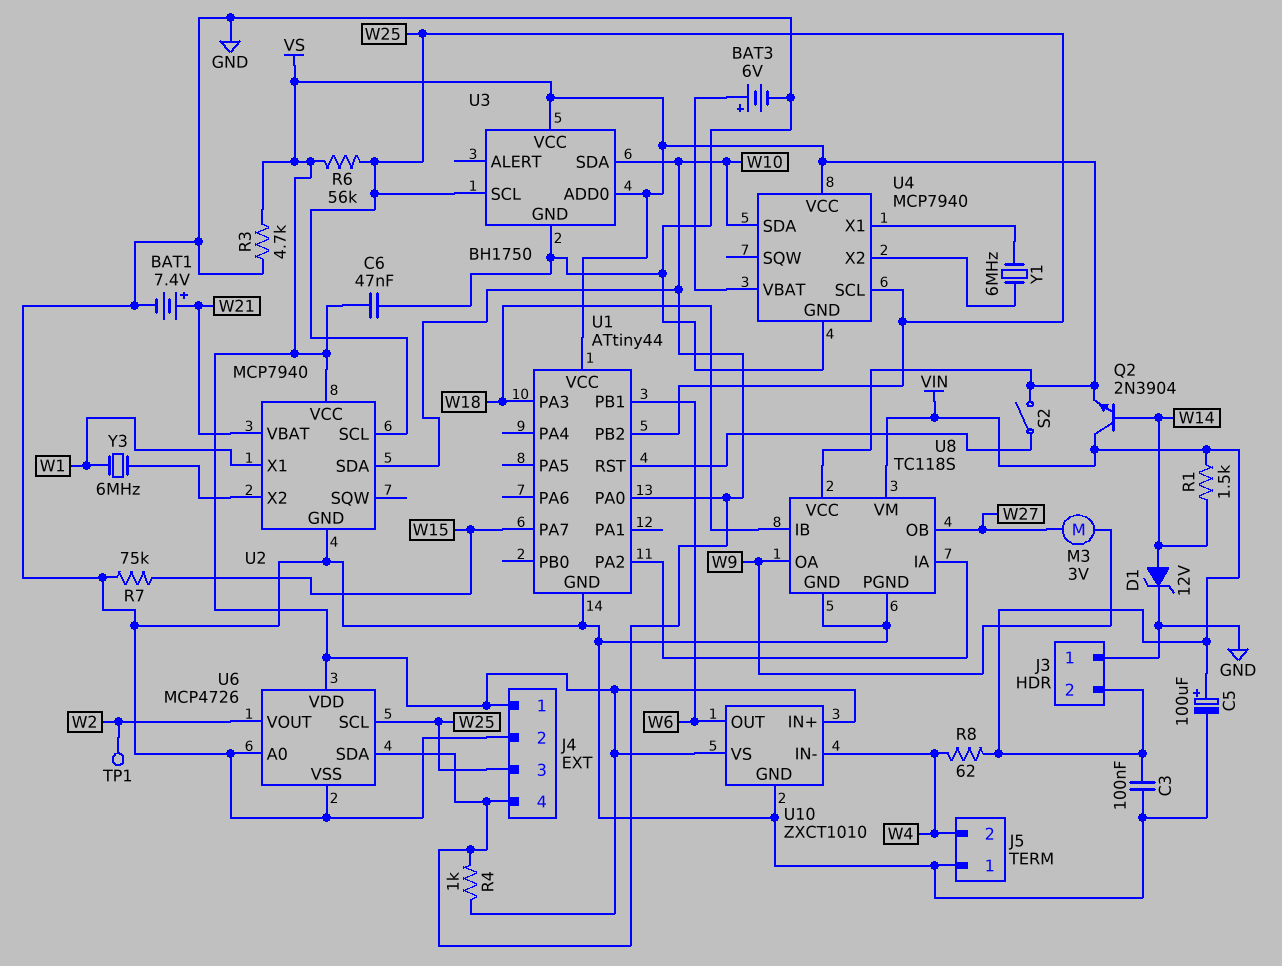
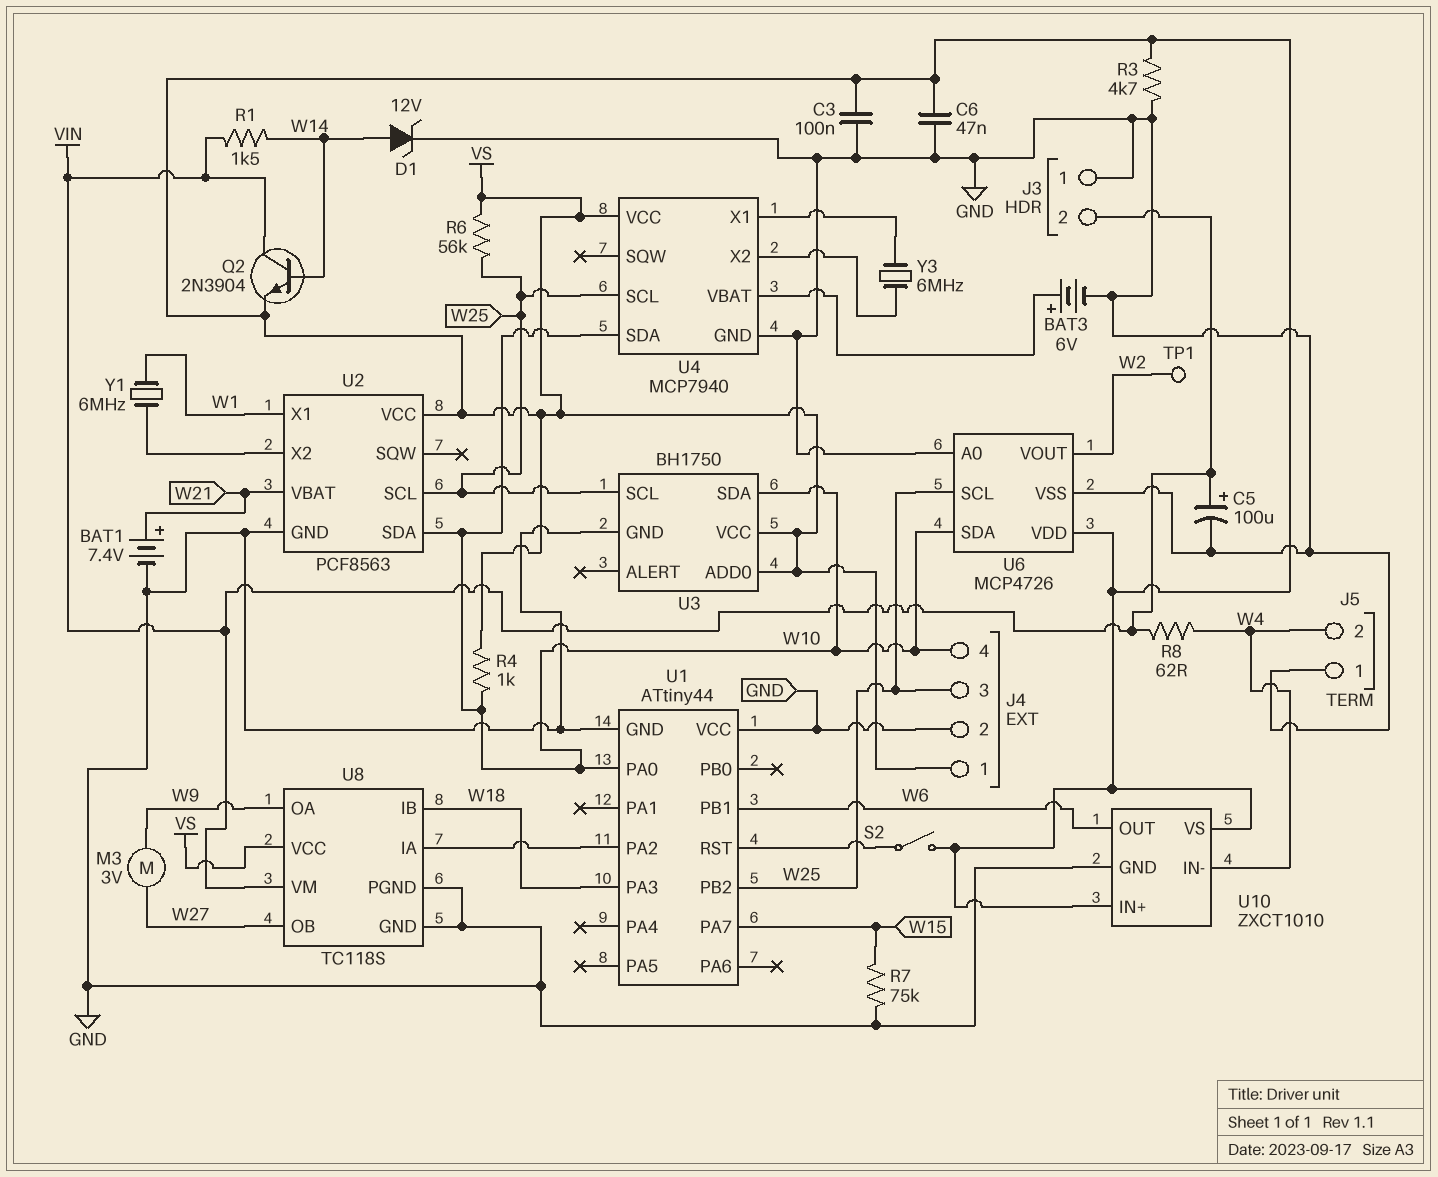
C3: 100nF (GND, VIN) -> 100nF (GND, VS)
U1 pin VCC: VS -> GND
U2: MCP7940 -> PCF8563
Y1: 6MHz (U4/X1, U4/X2) -> 6MHz (U2/X2, W1)
Y3: 6MHz (U2/X2, W1) -> 6MHz (U4/X1, U4/X2)

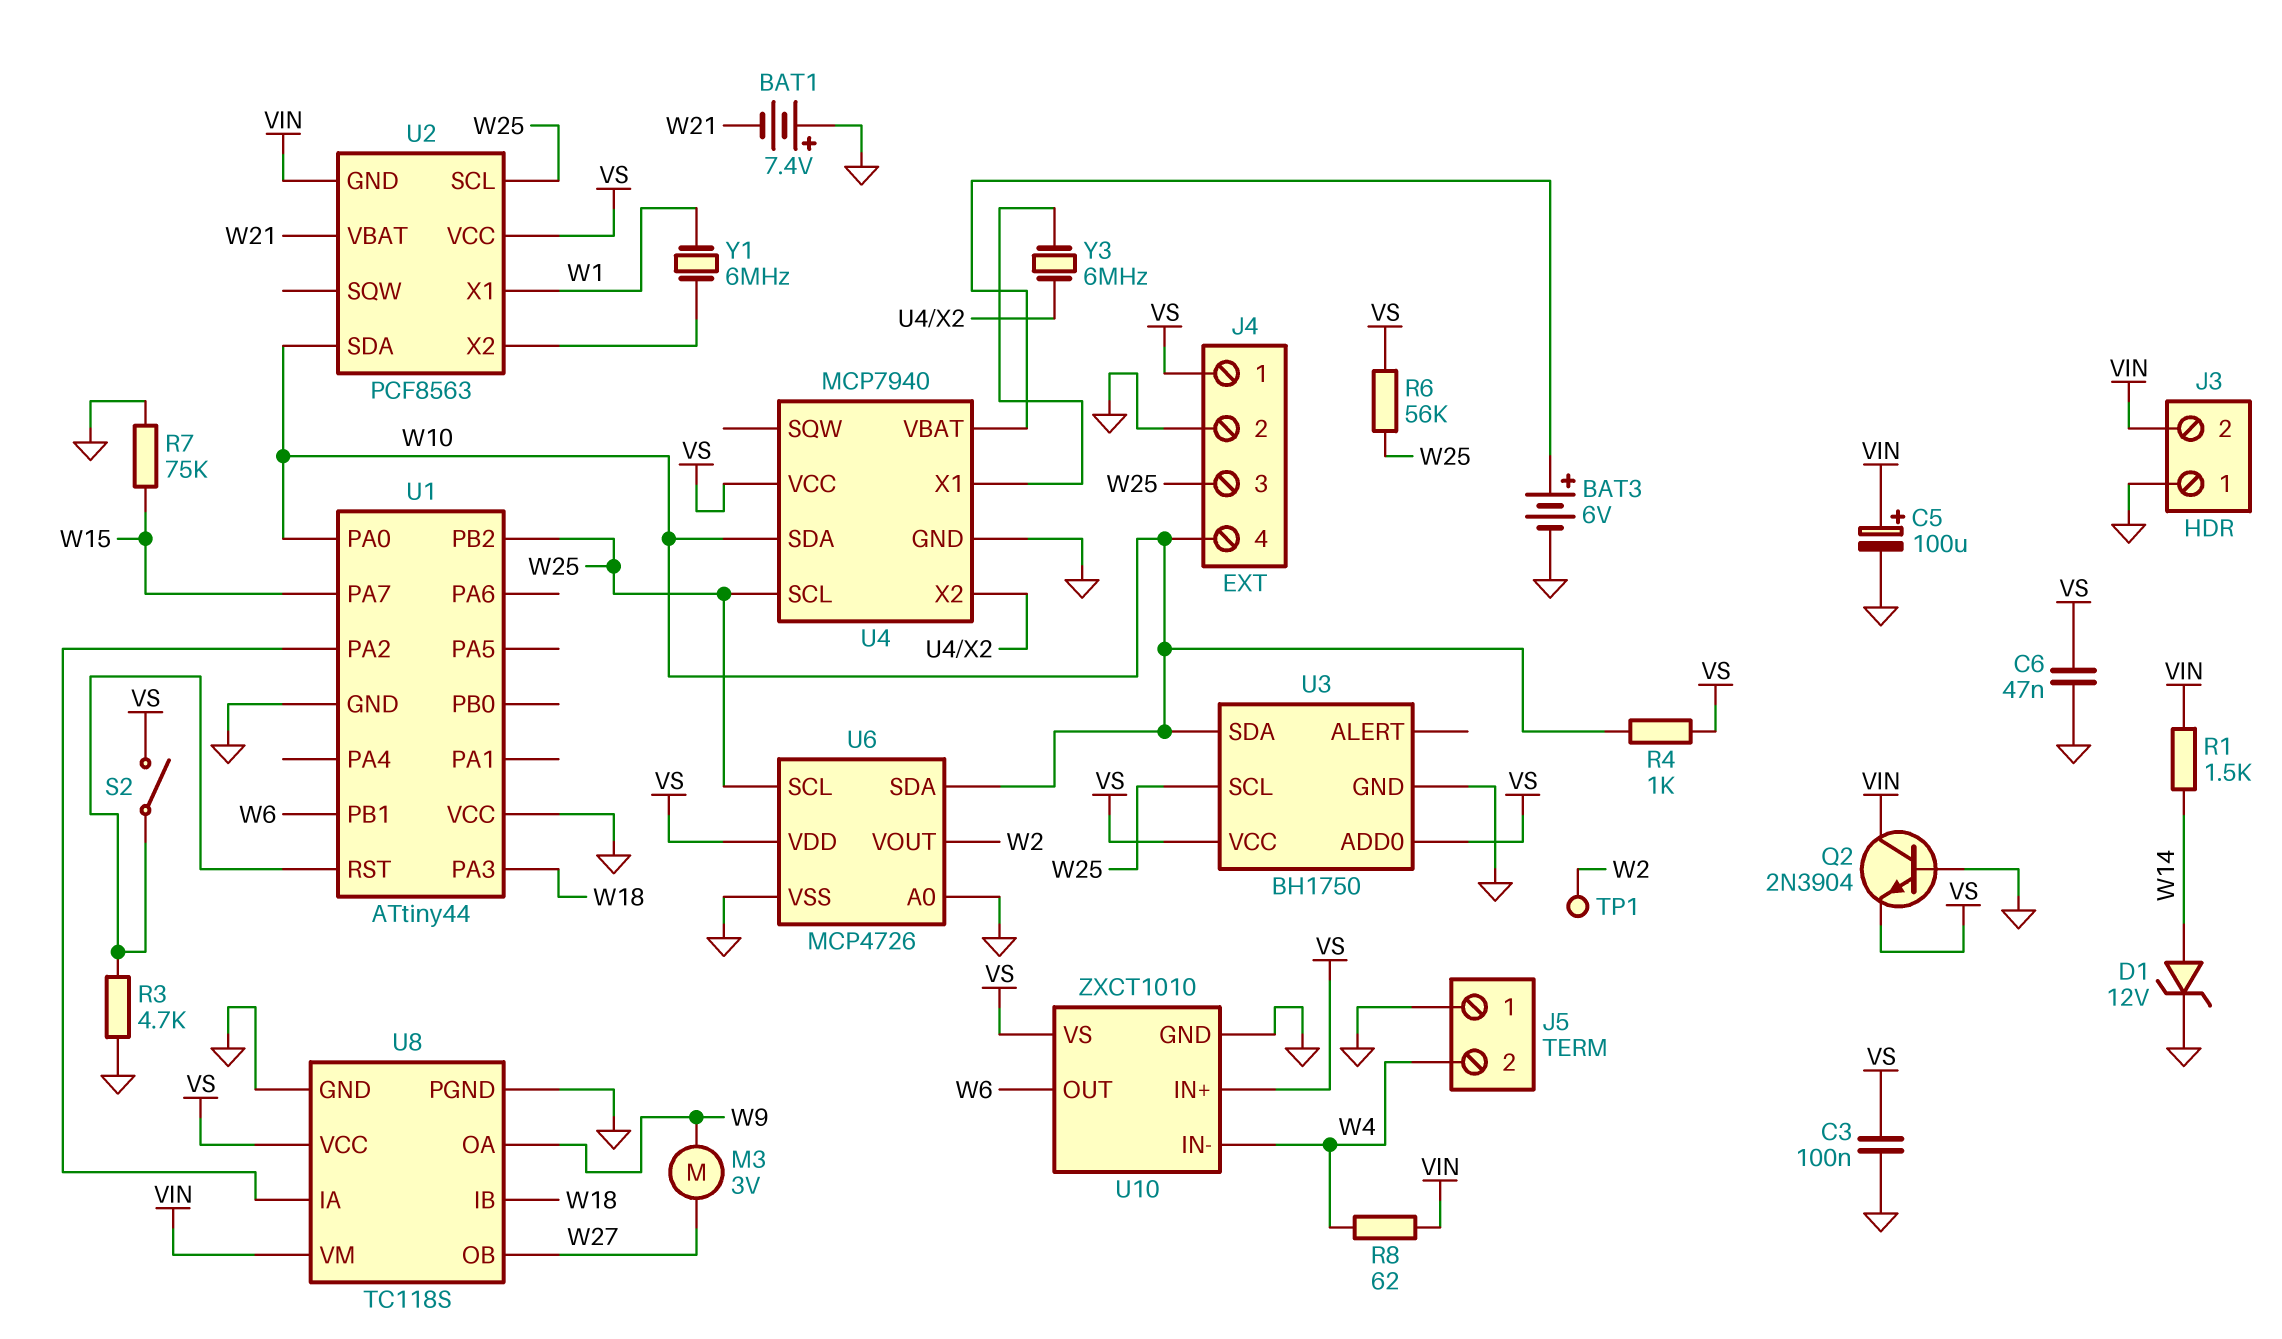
BAT1: 7.4V (plus W21, minus GND) -> 7.4V (plus GND, minus W21)
Q2: NPN 2N3904 (B W14, C VIN, E VS) -> NPN 2N3904 (B GND, C VIN, E VS)
R3: 4.7k (GND, VS) -> 4.7k (GND, U1/RST)
U2 pin GND: GND -> VIN

